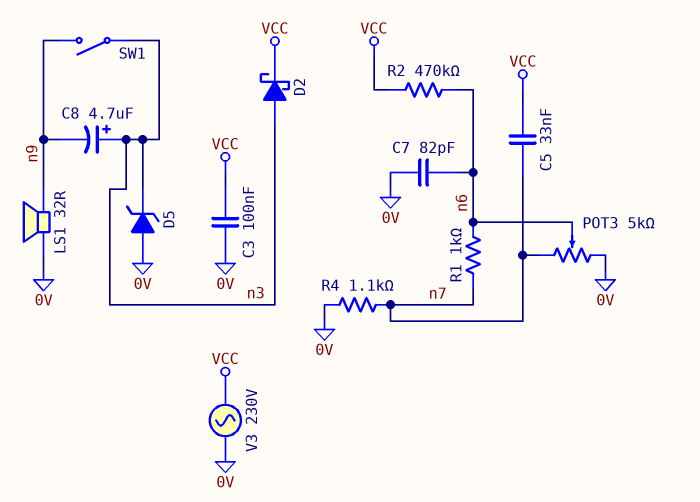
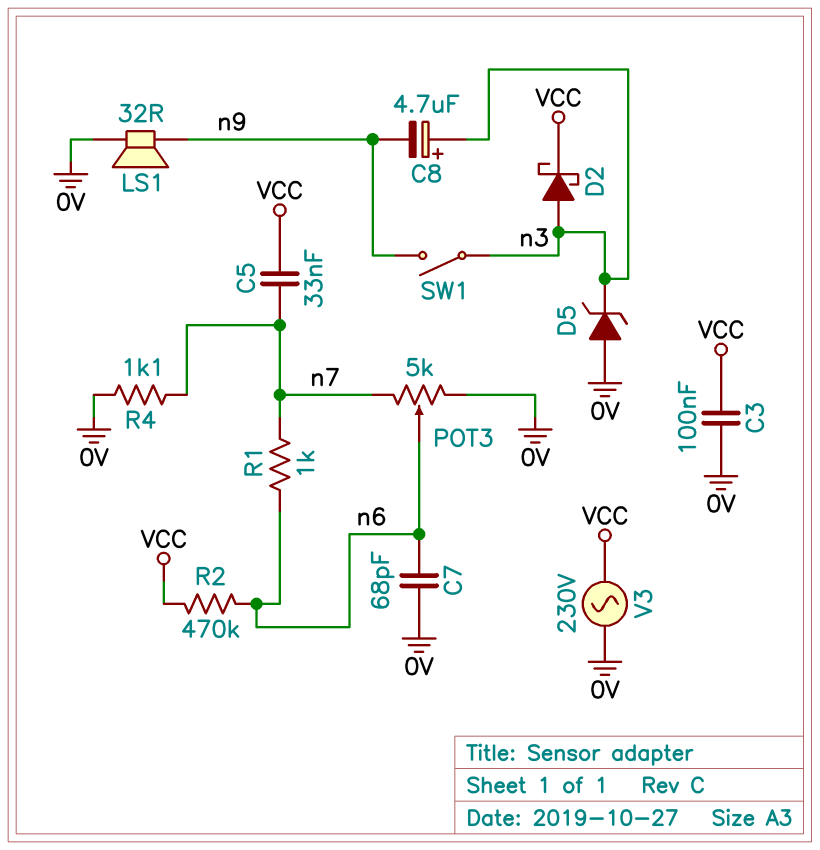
C7: 82pF (0V, n6) -> 68pF (0V, n6)

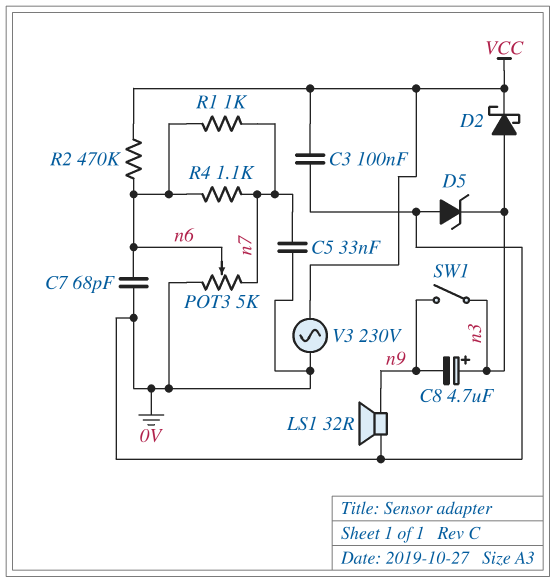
C5: 33nF (VCC, n7) -> 33nF (0V, n7)
R4: 1.1k (0V, n7) -> 1.1k (n6, n7)

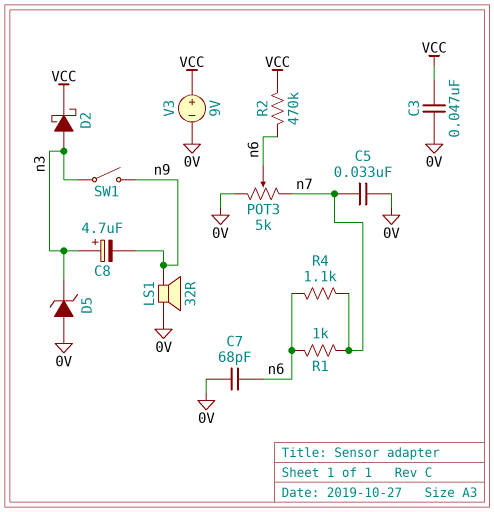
C3: 100nF (0V, VCC) -> 47nF (0V, VCC)
V3: AC 230V (0V, VCC) -> 9V (plus VCC, minus 0V)

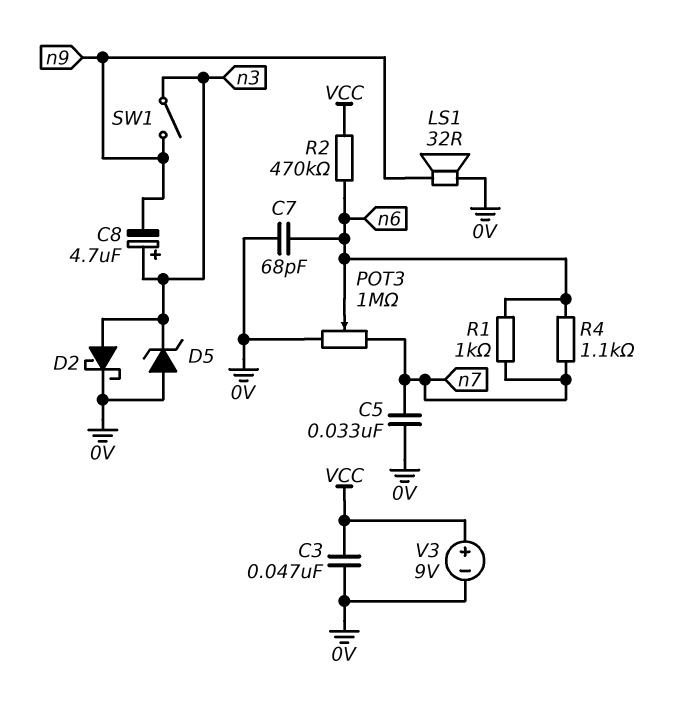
D2: schottky (A n3, K VCC) -> schottky (A n3, K 0V)
POT3: 5k (0V, n7, wiper n6) -> 1M (0V, n7, wiper n6)

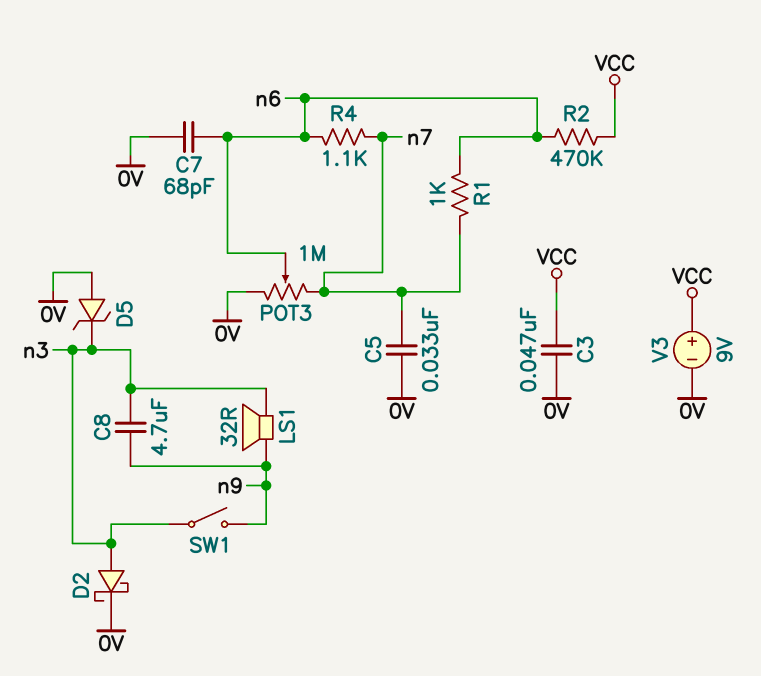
C8: 4.7uF (plus n3, minus n9) -> 4.7uF (n3, n9)
LS1: speaker 32R (0V, n9) -> speaker 32R (n3, n9)

